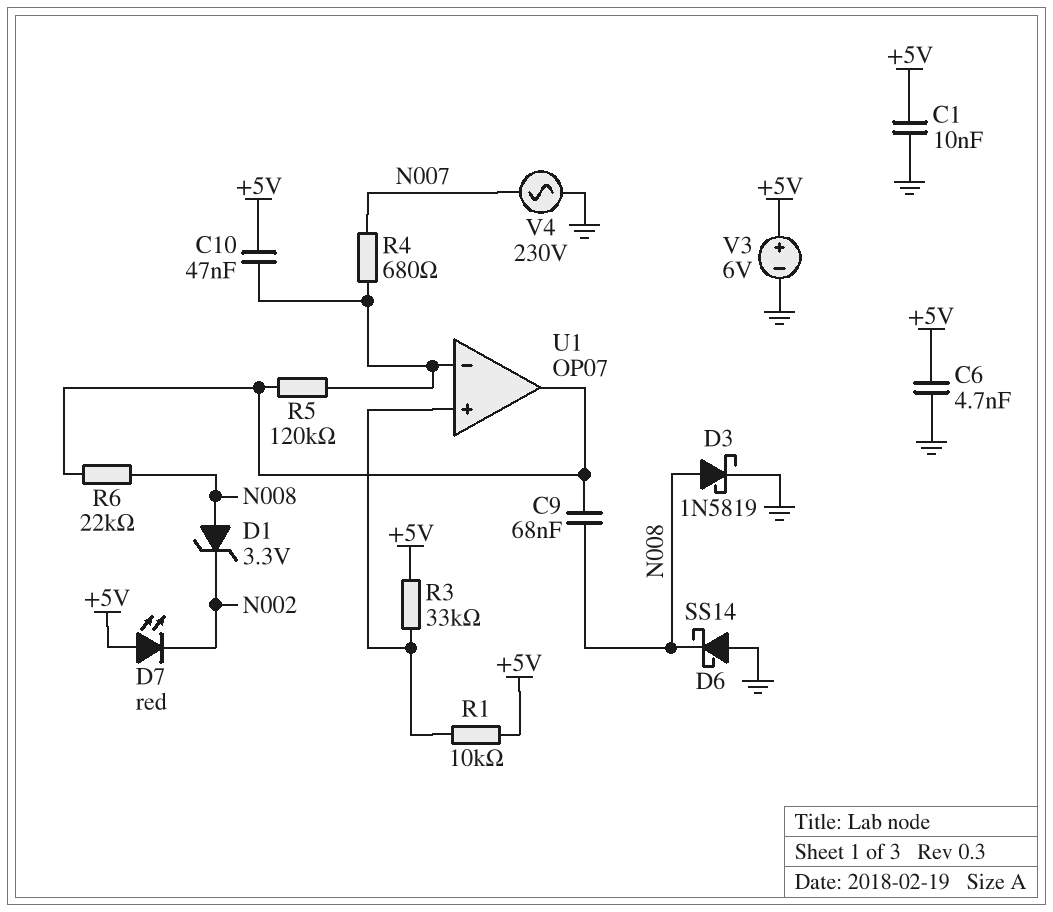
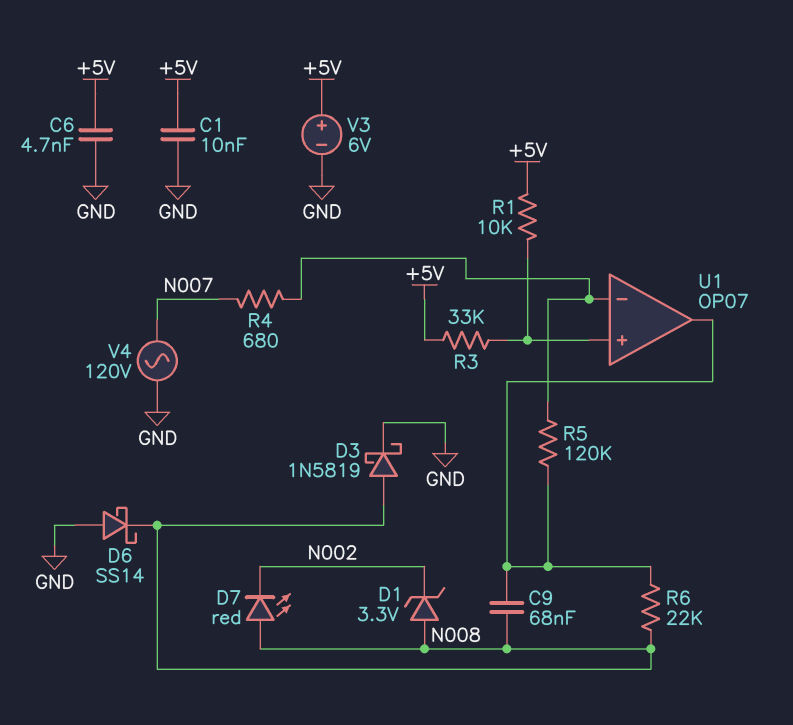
C10: 47nF (+5V, U1/in-) -> none
D7: LED red (A +5V, K N002) -> LED red (A N008, K N002)
V4: AC 230V (GND, N007) -> AC 120V (GND, N007)

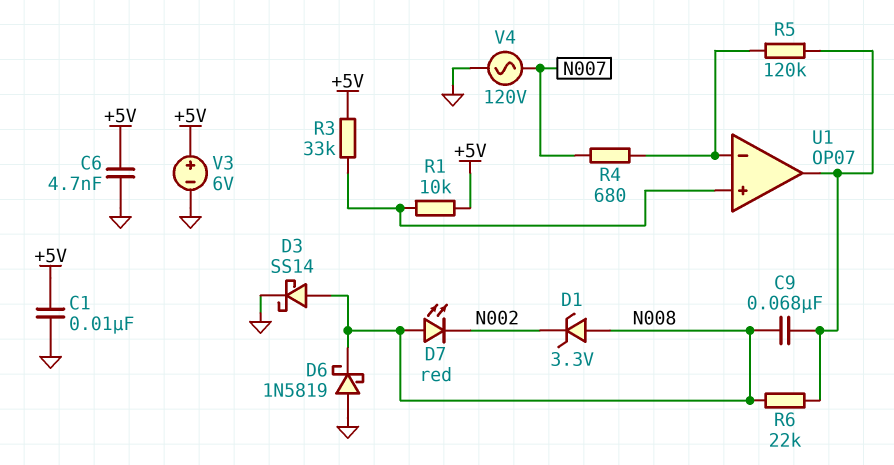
D3: schottky 1N5819 (A N008, K GND) -> schottky SS14 (A N008, K GND)
D6: schottky SS14 (A GND, K N008) -> schottky 1N5819 (A GND, K N008)

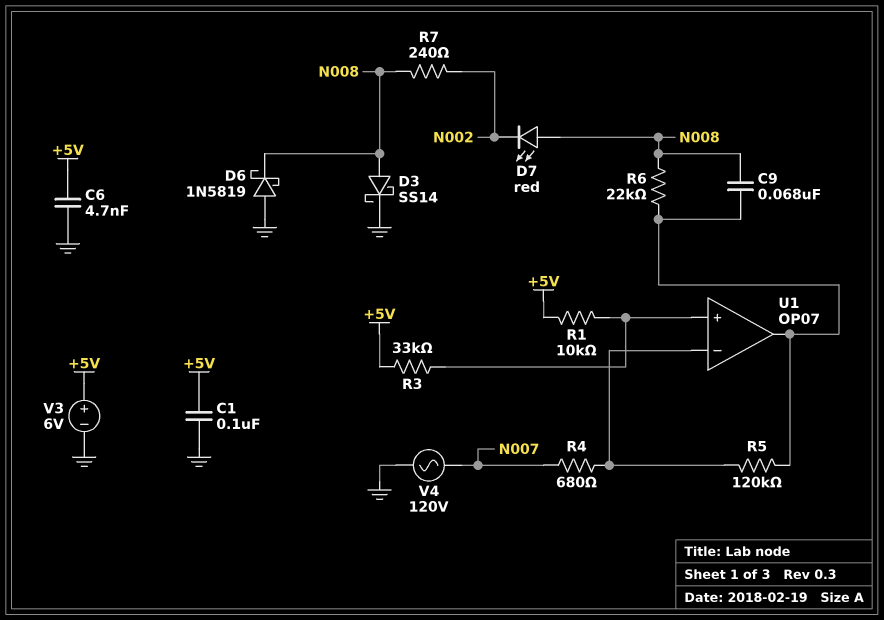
C1: 10nF (+5V, GND) -> 100nF (+5V, GND)
D1: zener 3.3V (A N008, K N002) -> none
R7: none -> 240 (N002, N008)

